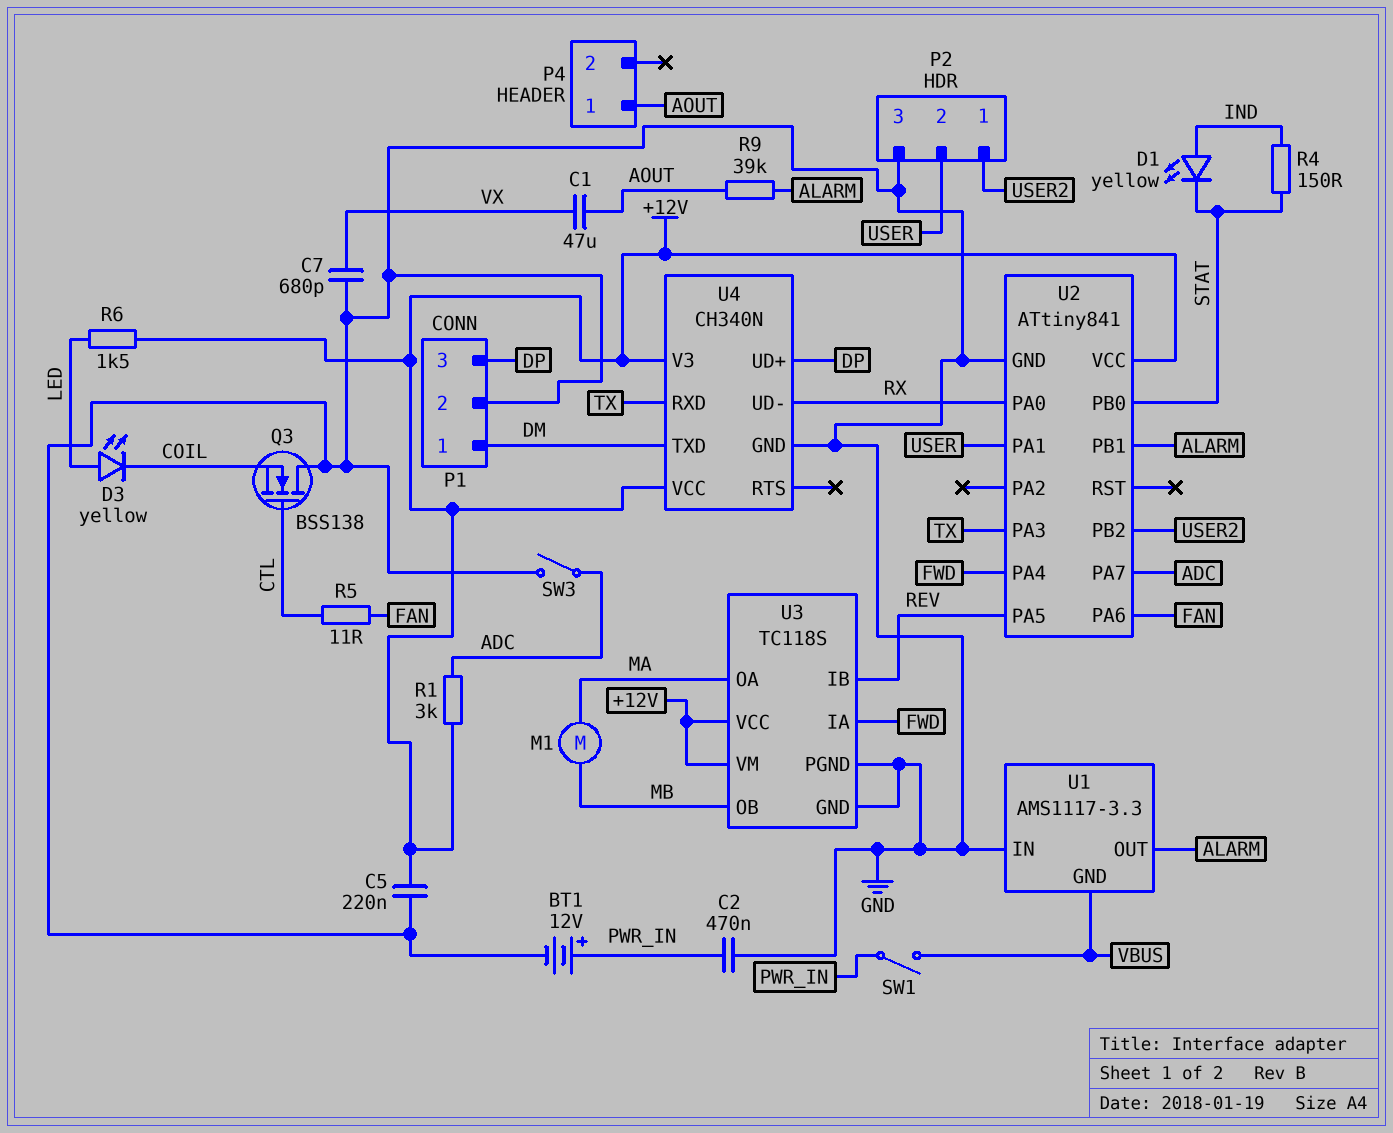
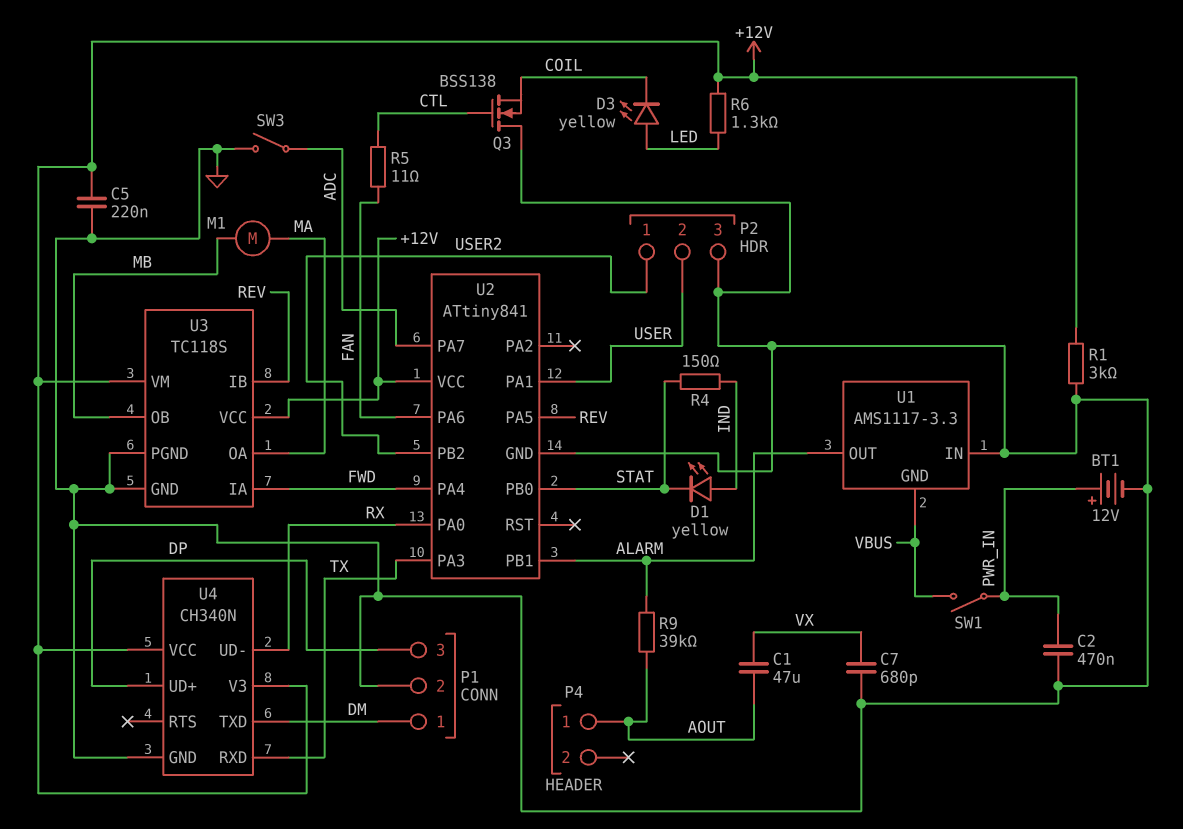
R1: 3k (+12V, ADC) -> 3k (+12V, GND)
R6: 1.5k (+12V, LED) -> 1.3k (+12V, LED)

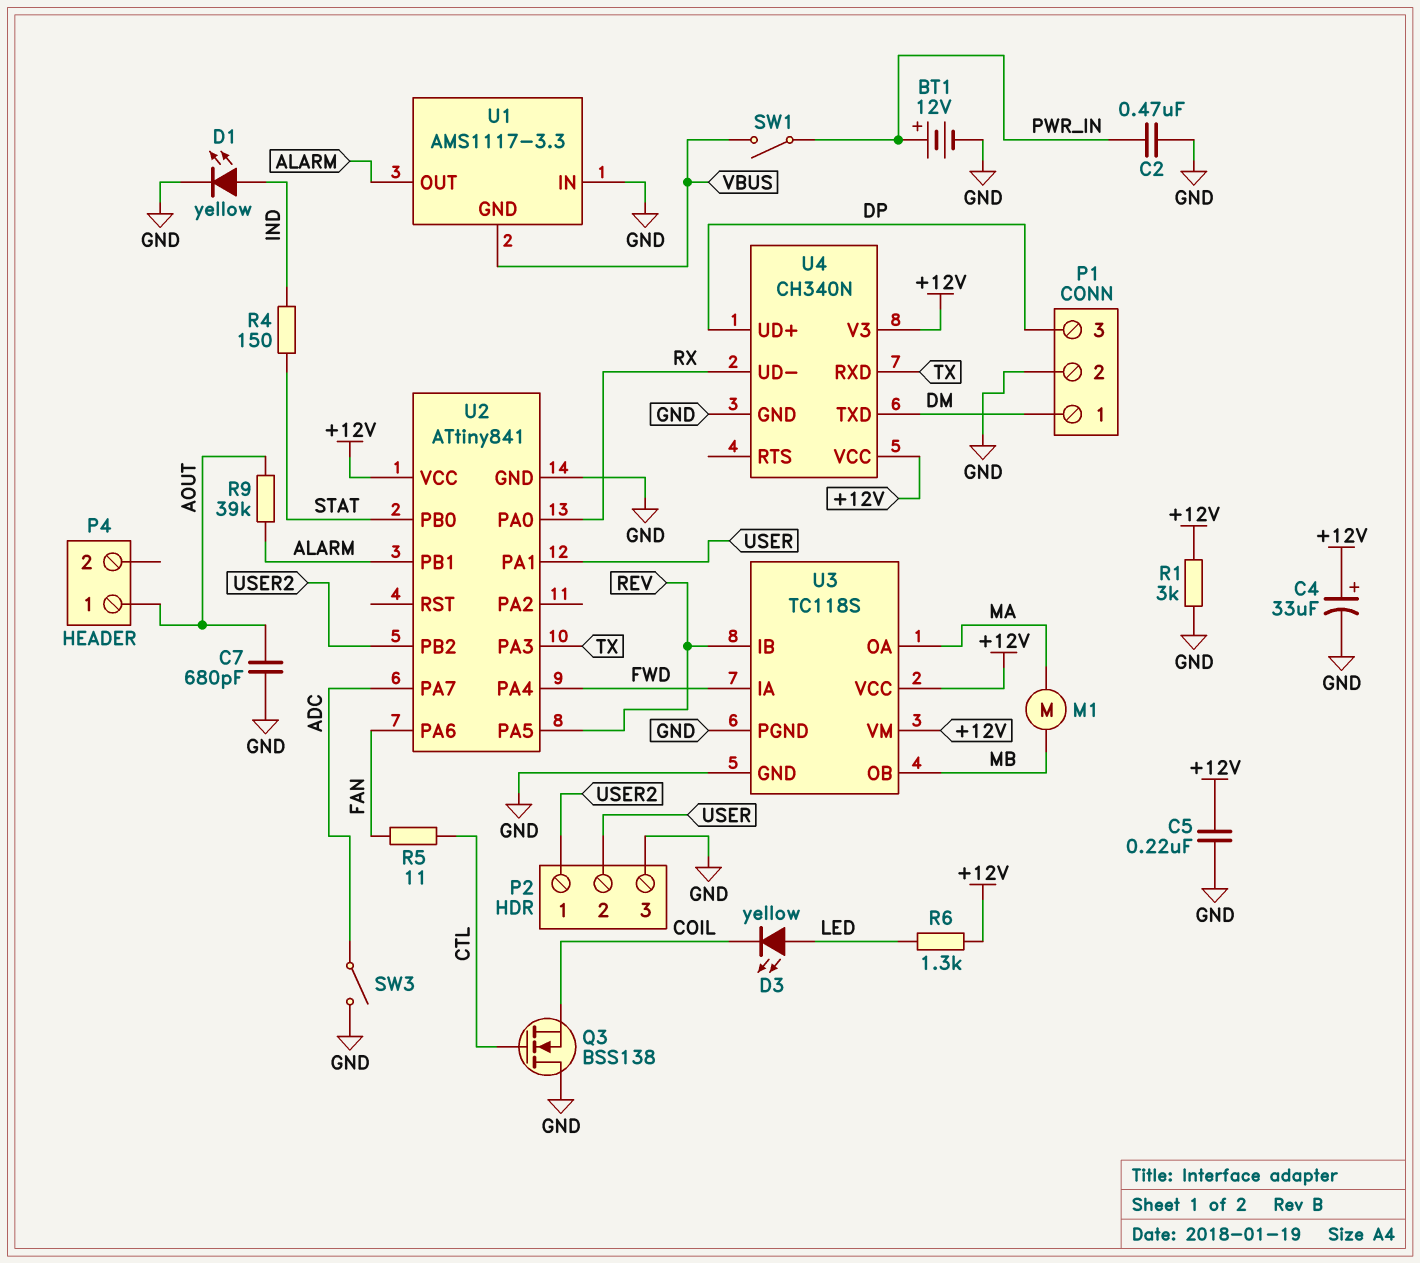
C1: 47uF (AOUT, VX) -> none
C4: none -> 33uF (plus +12V, minus GND)
C7: 680pF (GND, VX) -> 680pF (AOUT, GND)
D1: LED yellow (A IND, K STAT) -> LED yellow (A IND, K GND)

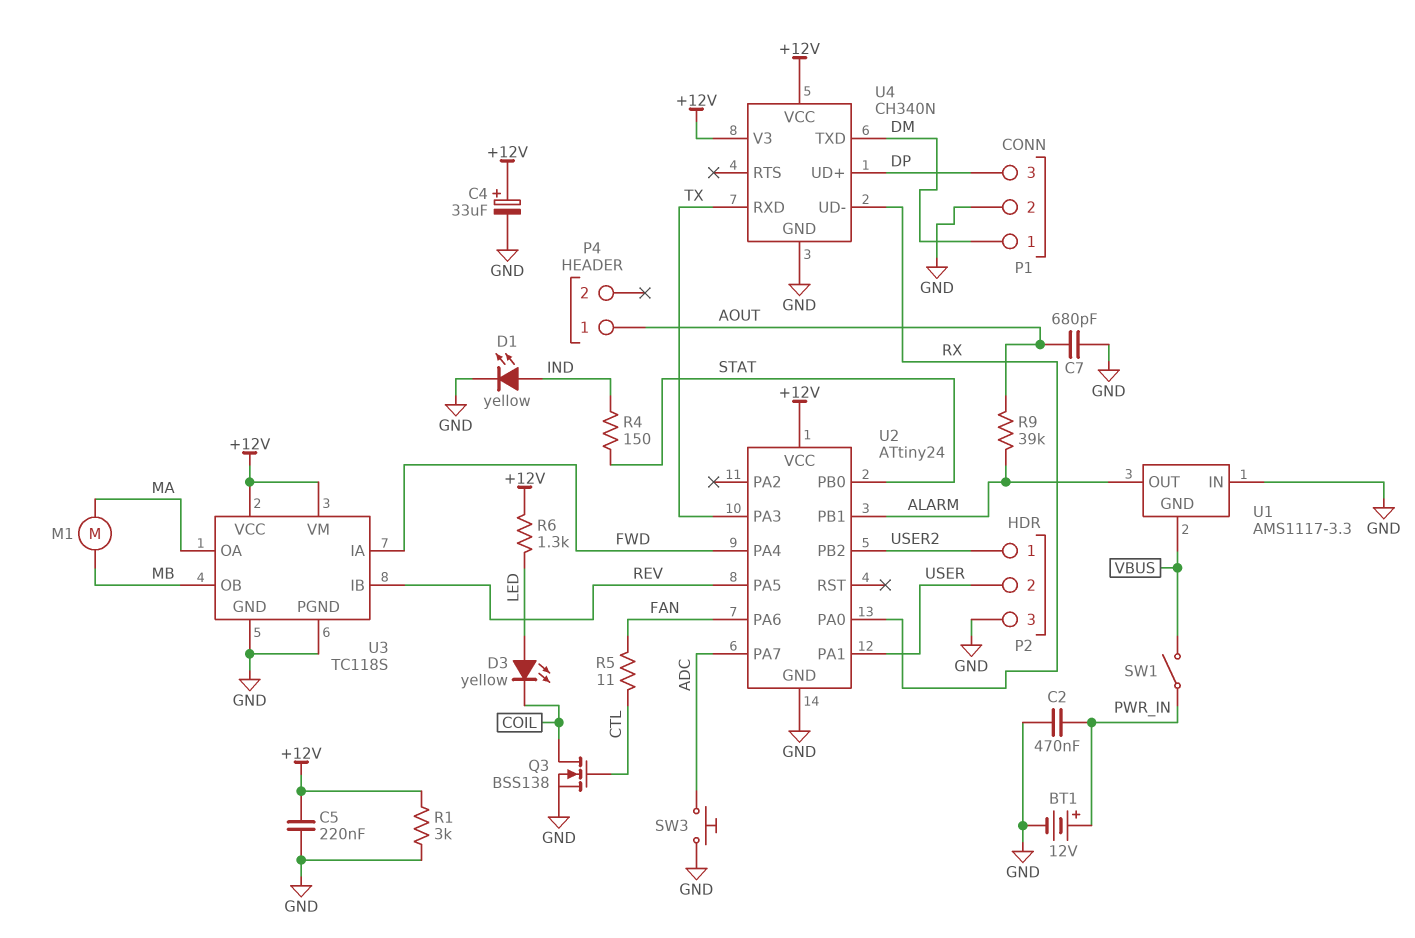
Q3: NMOS BSS138 (G CTL, D GND, S COIL) -> NMOS BSS138 (G CTL, D COIL, S GND)
SW3: switch (ADC, GND) -> button (ADC, GND)
U2: ATtiny841 -> ATtiny24

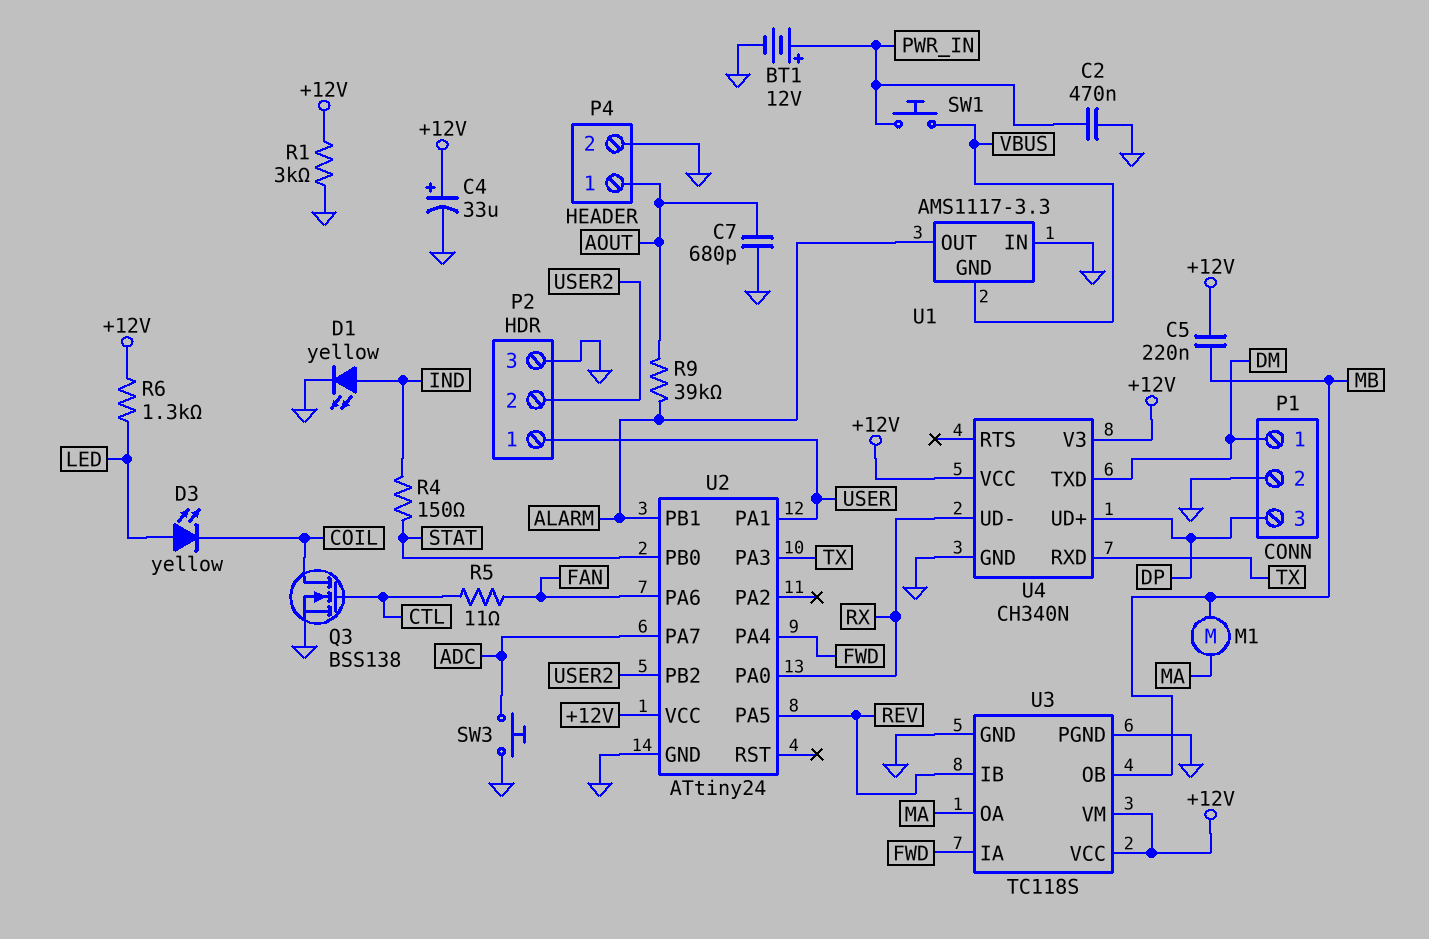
C5: 220nF (+12V, GND) -> 220nF (+12V, MB)
P2 pin 1: USER2 -> USER
P2 pin 2: USER -> USER2
P4 pin 2: none -> GND
SW1: switch (PWR_IN, VBUS) -> button (PWR_IN, VBUS)

